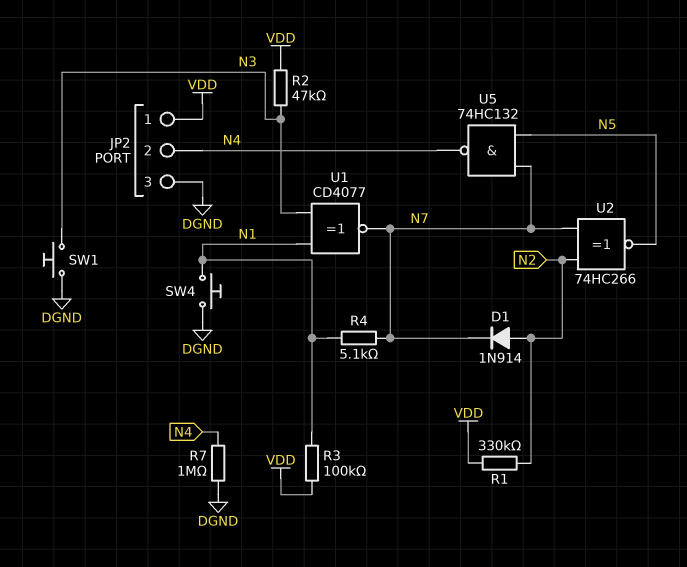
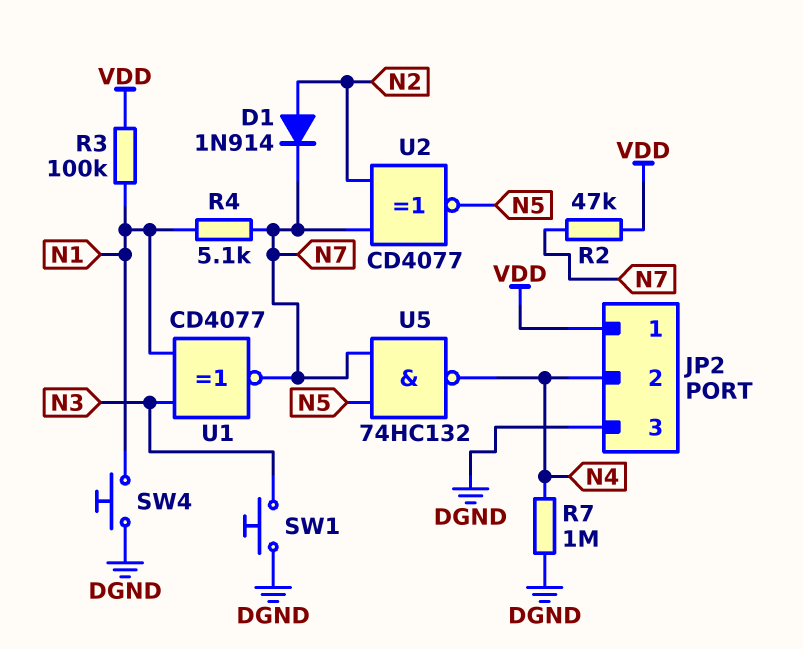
R1: 330k (N2, VDD) -> none
R2: 47k (N3, VDD) -> 47k (N7, VDD)
U2: XNOR 74HC266 (in N2, in N7, out N5) -> XNOR CD4077 (in N2, in N7, out N5)

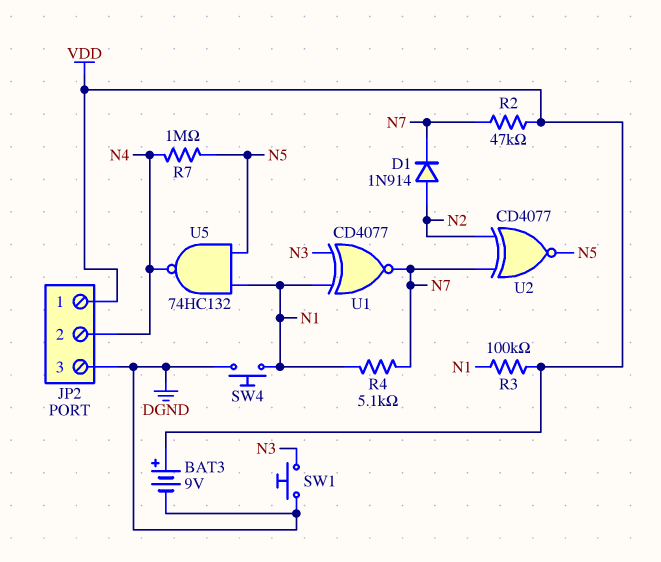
BAT3: none -> 9V (plus VDD, minus DGND)
R7: 1M (DGND, N4) -> 1M (N4, N5)
U5: NAND 74HC132 (in N5, in N7, out N4) -> NAND 74HC132 (in N1, in N5, out N4)

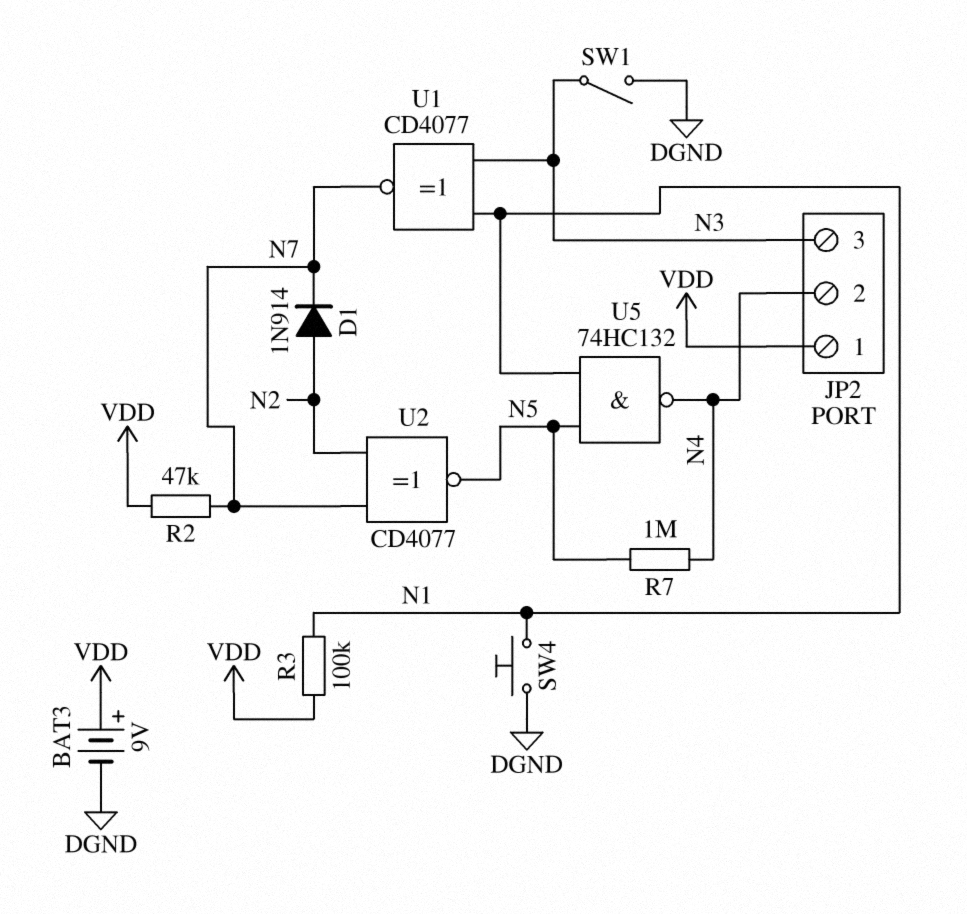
JP2 pin 3: DGND -> N3
R4: 5.1k (N1, N7) -> none
SW1: button (DGND, N3) -> switch (DGND, N3)

